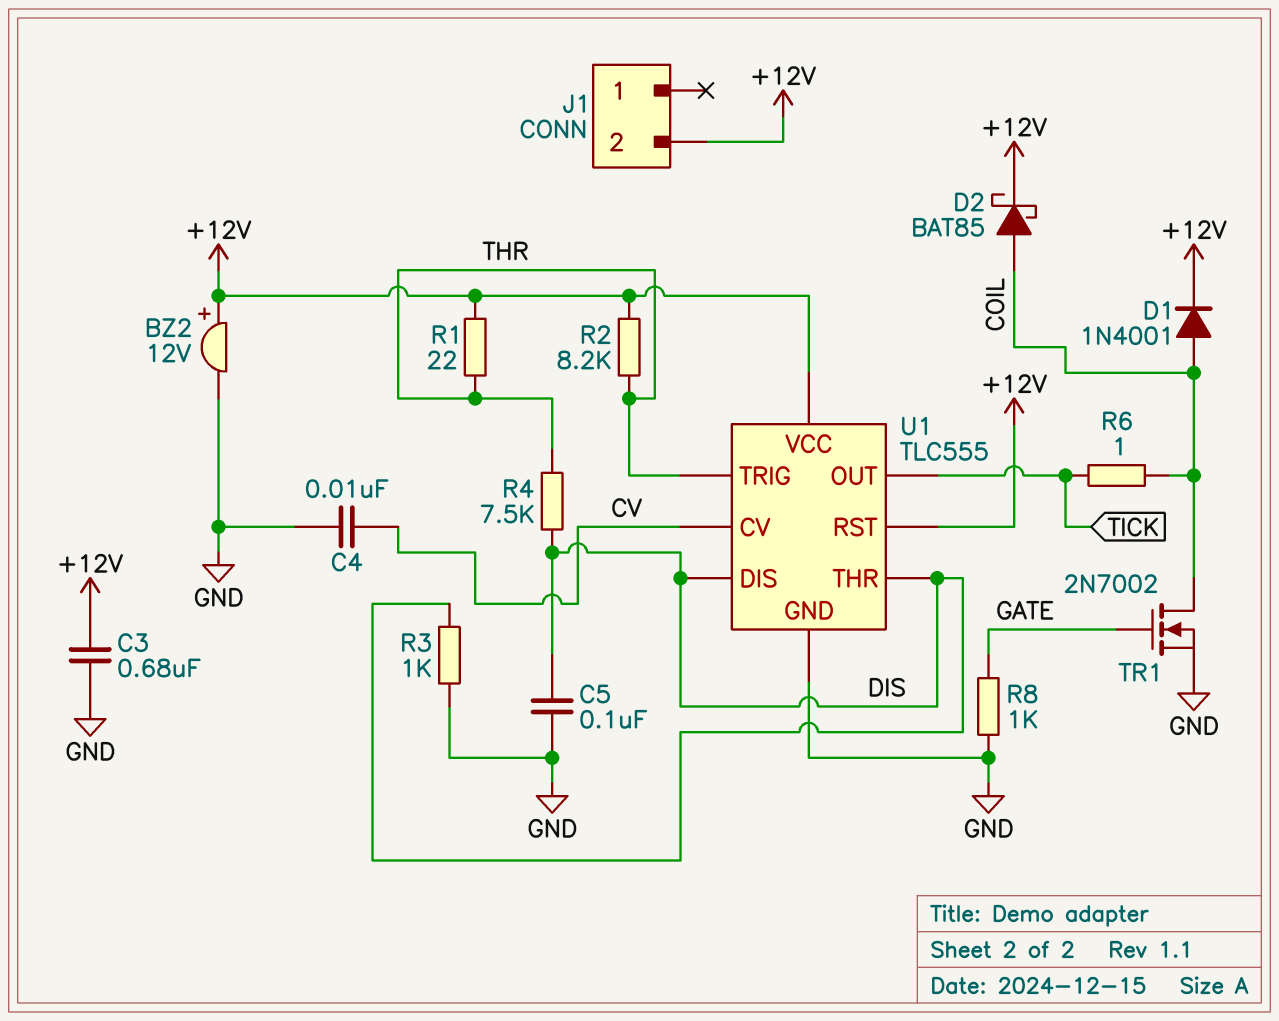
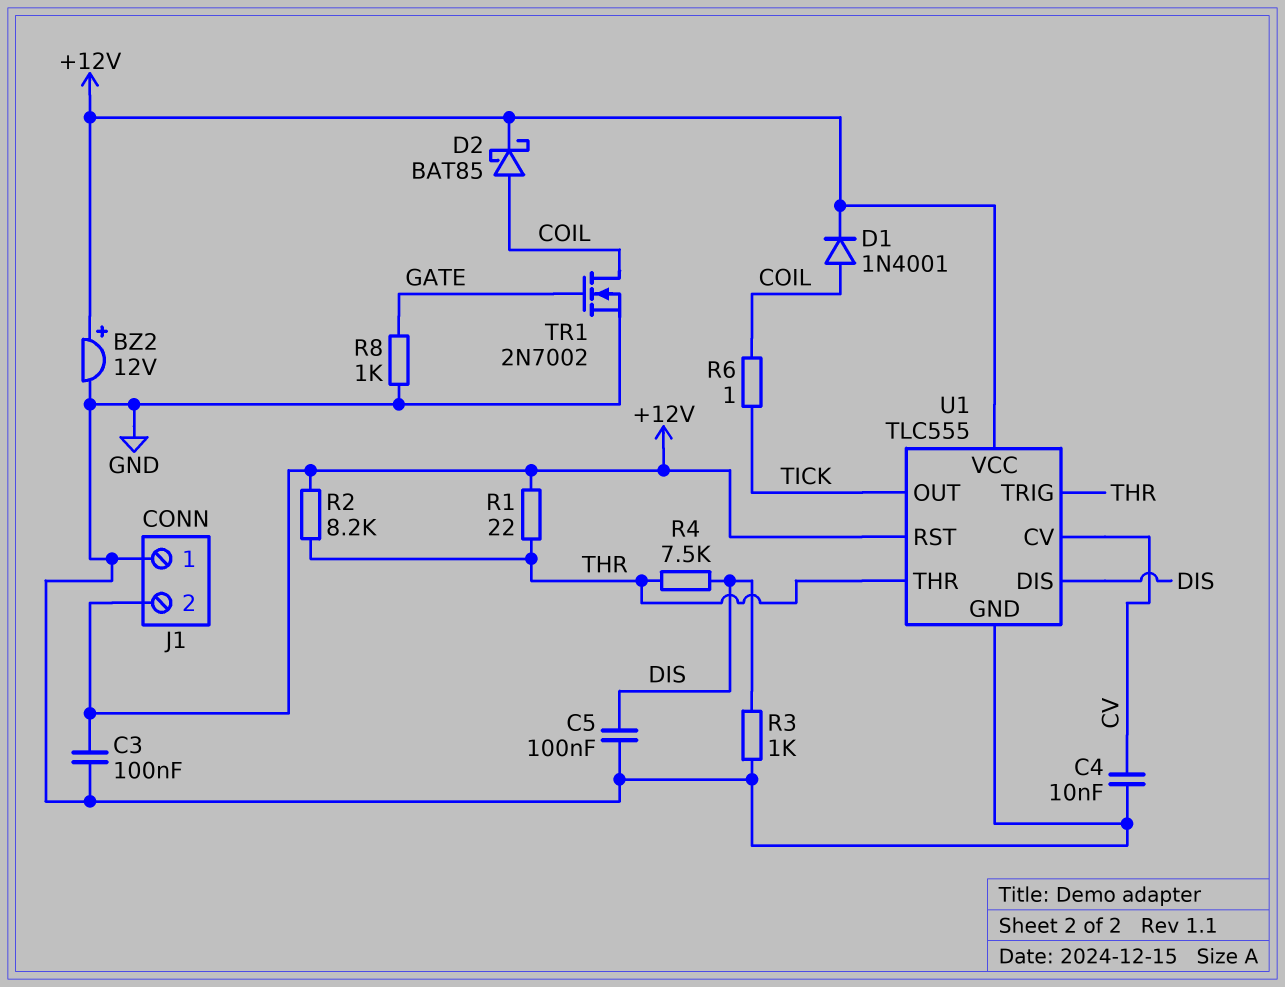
C3: 680nF (+12V, GND) -> 100nF (+12V, GND)
J1 pin 1: none -> GND
U1 pin THR: DIS -> THR

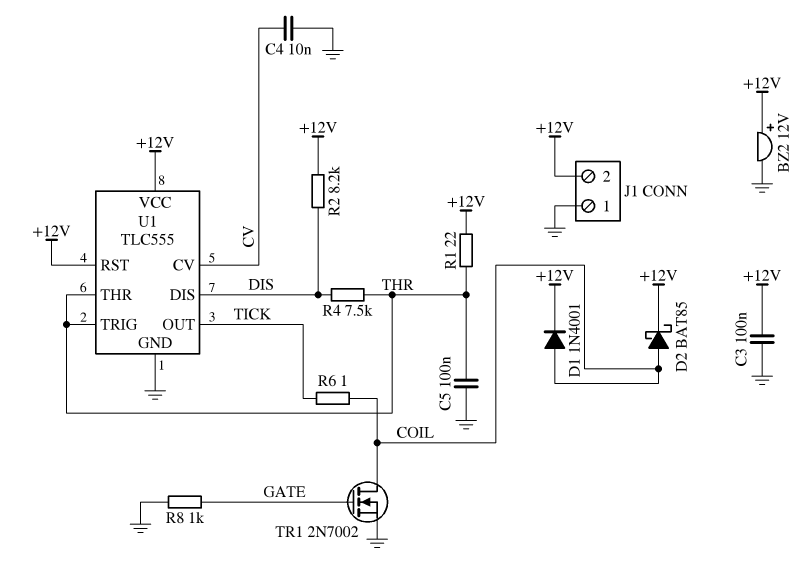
C5: 100nF (DIS, GND) -> 100nF (GND, THR)
R2: 8.2k (+12V, THR) -> 8.2k (+12V, DIS)
R3: 1k (DIS, GND) -> none

